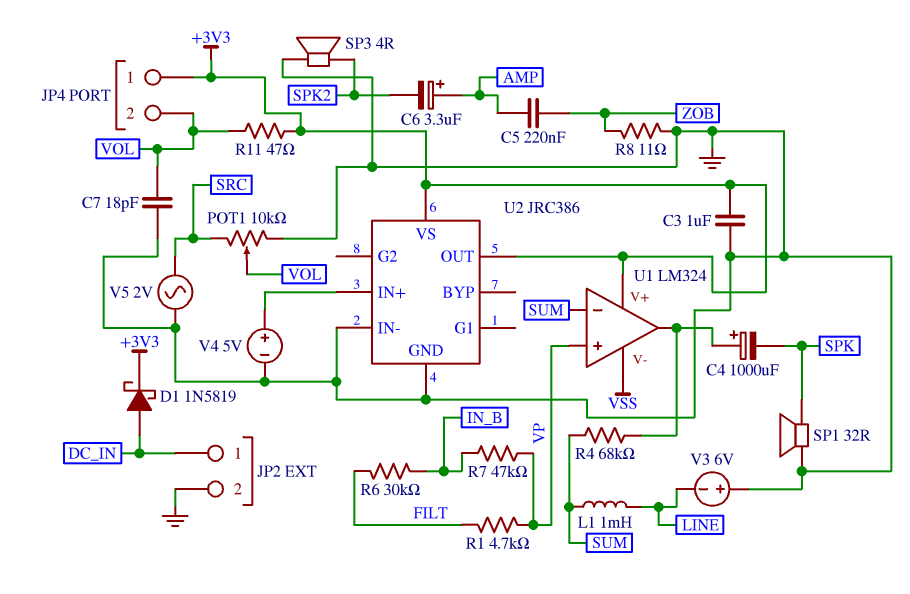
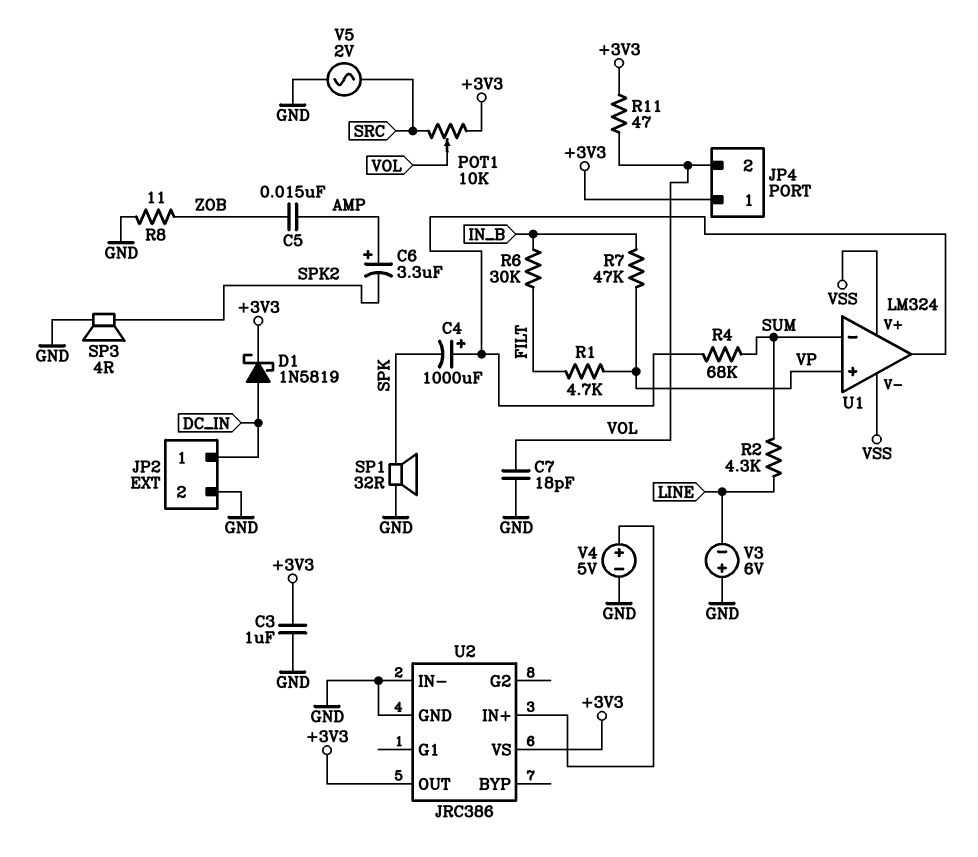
C5: 220nF (AMP, ZOB) -> 15nF (AMP, ZOB)
L1: 1mH (LINE, SUM) -> none
POT1: 10k (GND, SRC, wiper VOL) -> 10k (+3V3, SRC, wiper VOL)
R2: none -> 4.3k (LINE, SUM)
U1 pin V+: +3V3 -> VSS

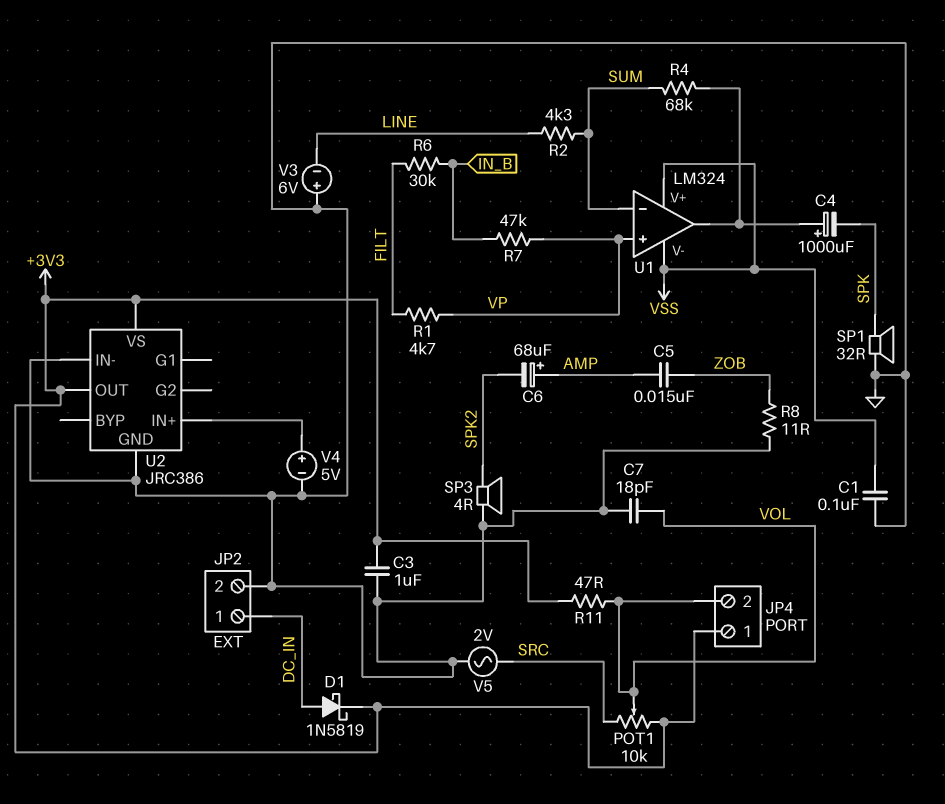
C1: none -> 100nF (GND, VSS)
C6: 3.3uF (plus AMP, minus SPK2) -> 68uF (plus AMP, minus SPK2)

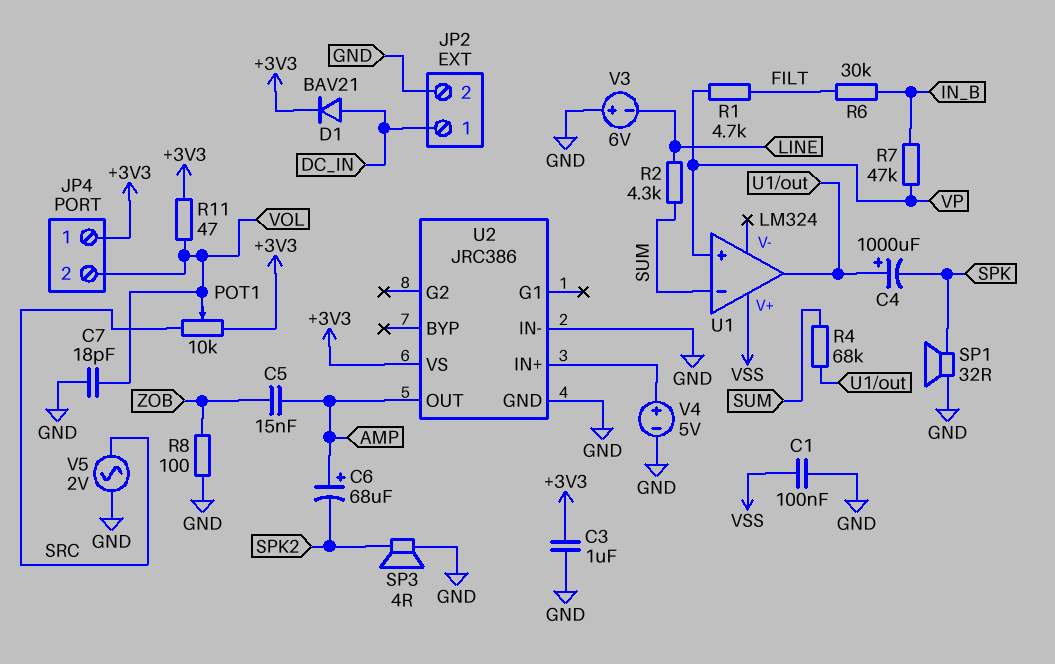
D1: schottky 1N5819 (A DC_IN, K +3V3) -> diode BAV21 (A DC_IN, K +3V3)
R8: 11 (GND, ZOB) -> 100 (GND, ZOB)
U1 pin V-: VSS -> none
U2 pin OUT: +3V3 -> AMP

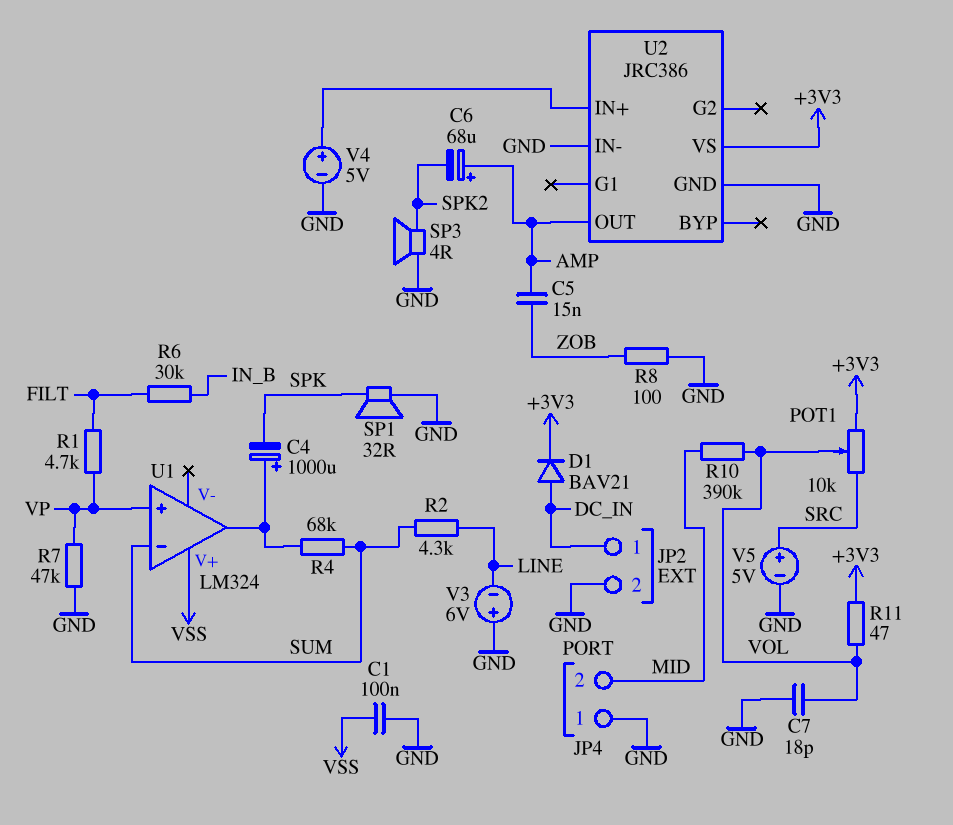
C3: 1uF (+3V3, GND) -> none
JP4 pin 1: +3V3 -> GND
JP4 pin 2: VOL -> MID
R7: 47k (IN_B, VP) -> 47k (GND, VP)
R10: none -> 390k (MID, VOL)
V5: AC 2V (GND, SRC) -> 5V (plus SRC, minus GND)

